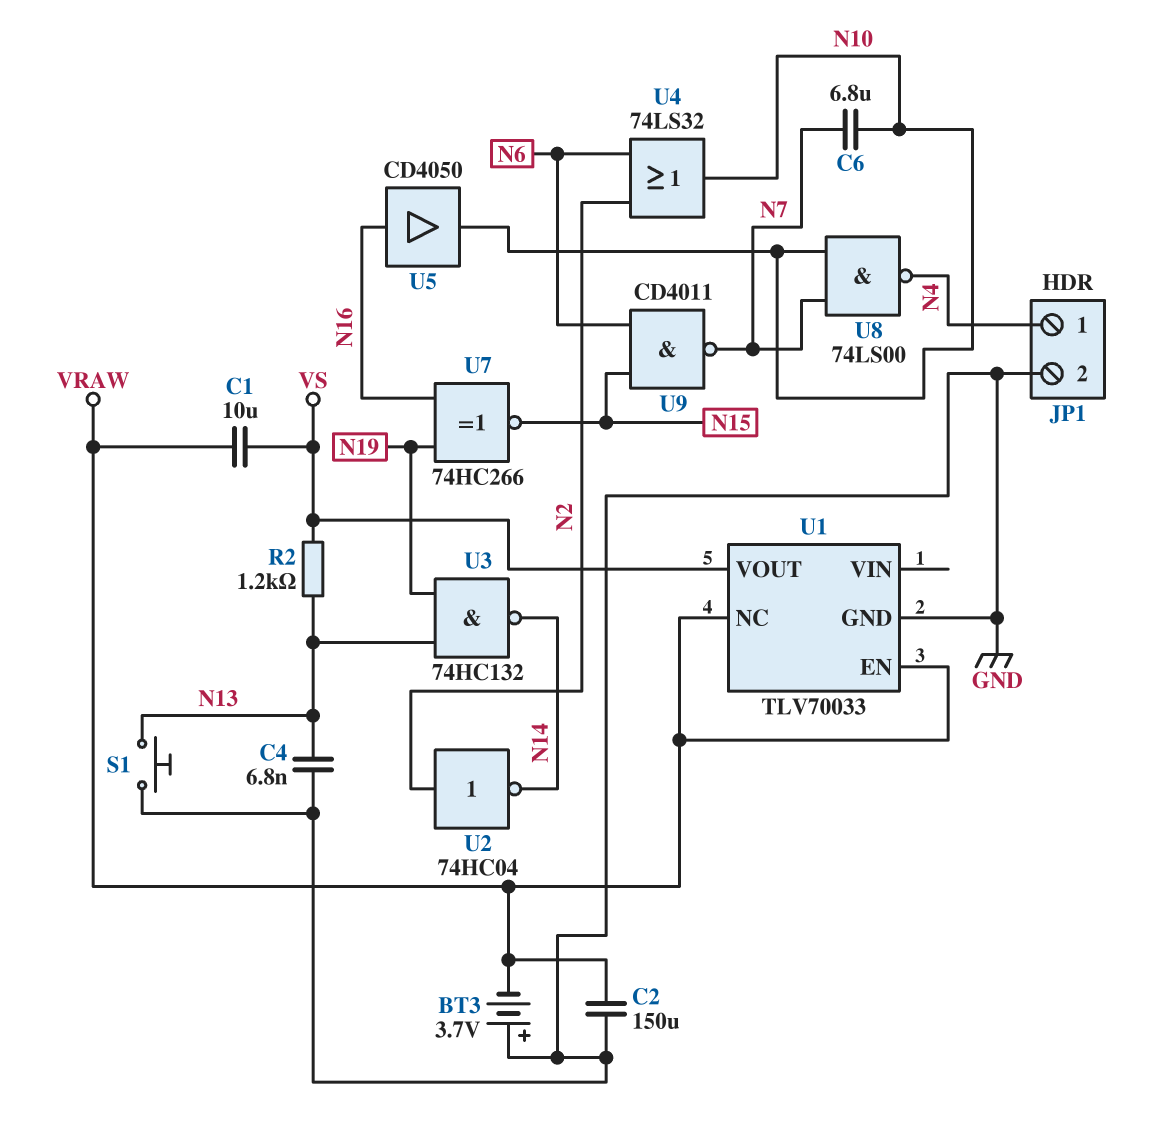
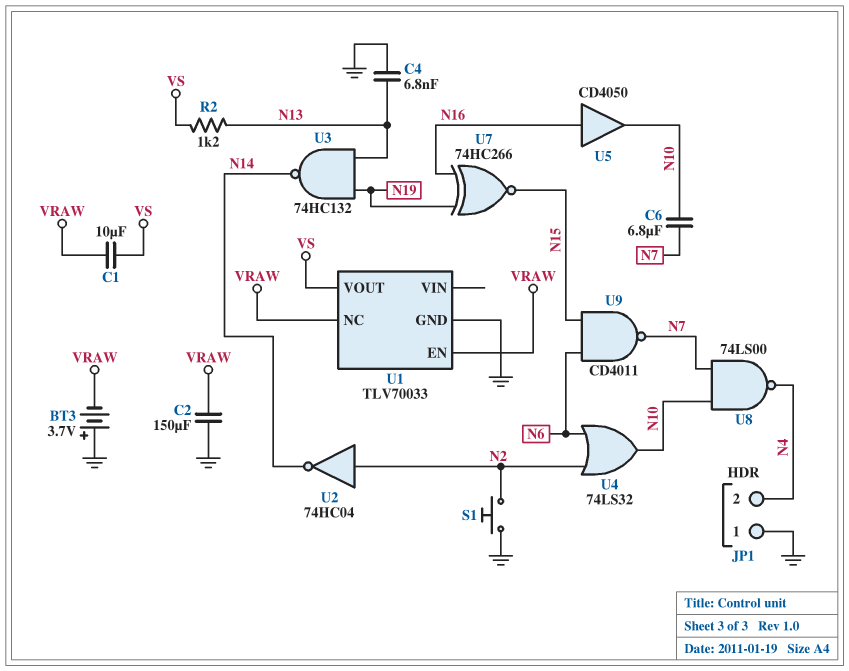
JP1 pin 1: N4 -> GND
JP1 pin 2: GND -> N4
S1: button (GND, N13) -> button (GND, N2)

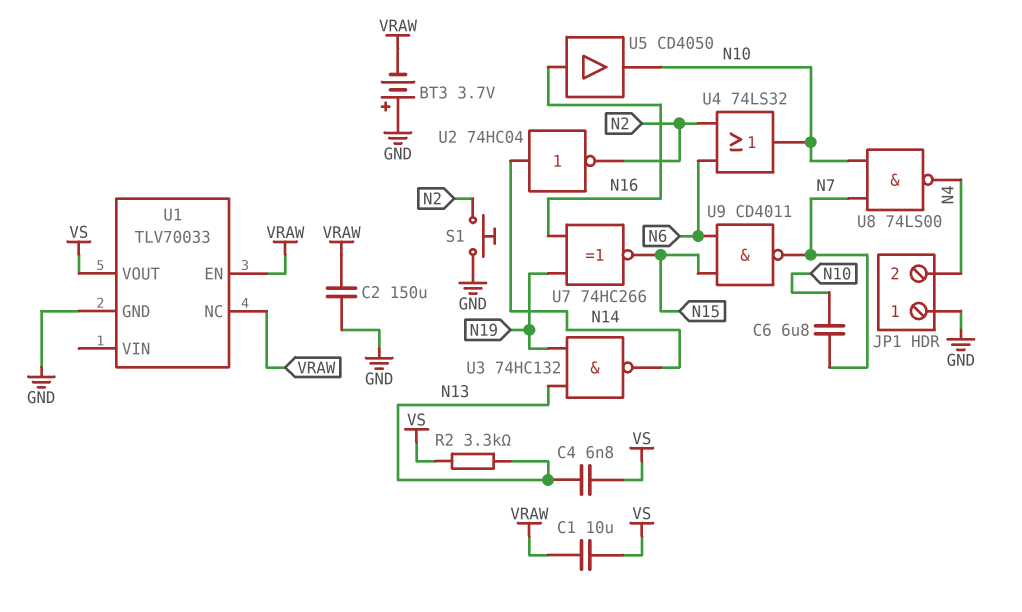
C4: 6.8nF (GND, N13) -> 6.8nF (N13, VS)
R2: 1.2k (N13, VS) -> 3.3k (N13, VS)
U2: NOT 74HC04 (in N2, out N14) -> NOT 74HC04 (in N14, out N2)

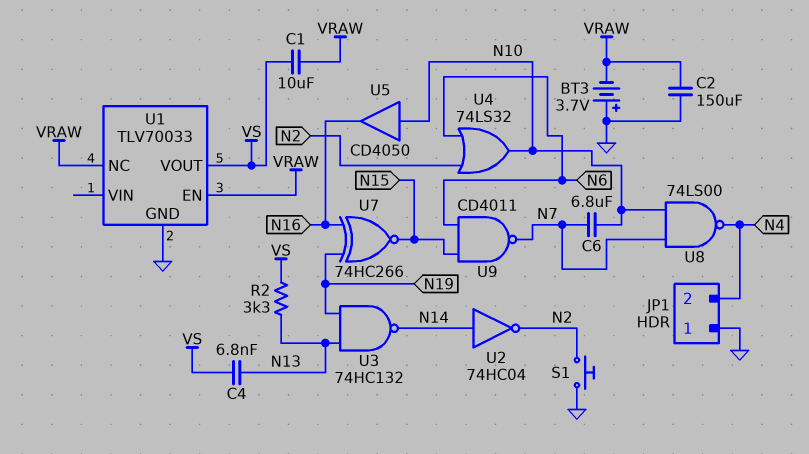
U5: buffer CD4050 (in N16, out N10) -> buffer CD4050 (in N10, out N16)

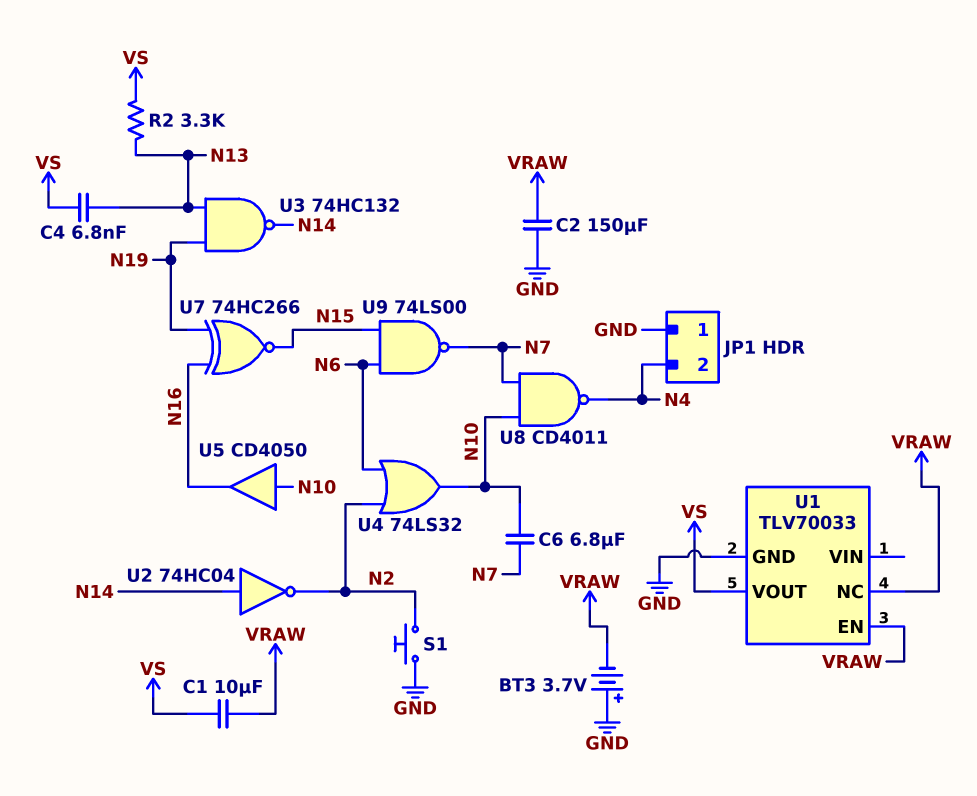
U8: NAND 74LS00 (in N7, in N10, out N4) -> NAND CD4011 (in N7, in N10, out N4)
U9: NAND CD4011 (in N6, in N15, out N7) -> NAND 74LS00 (in N6, in N15, out N7)

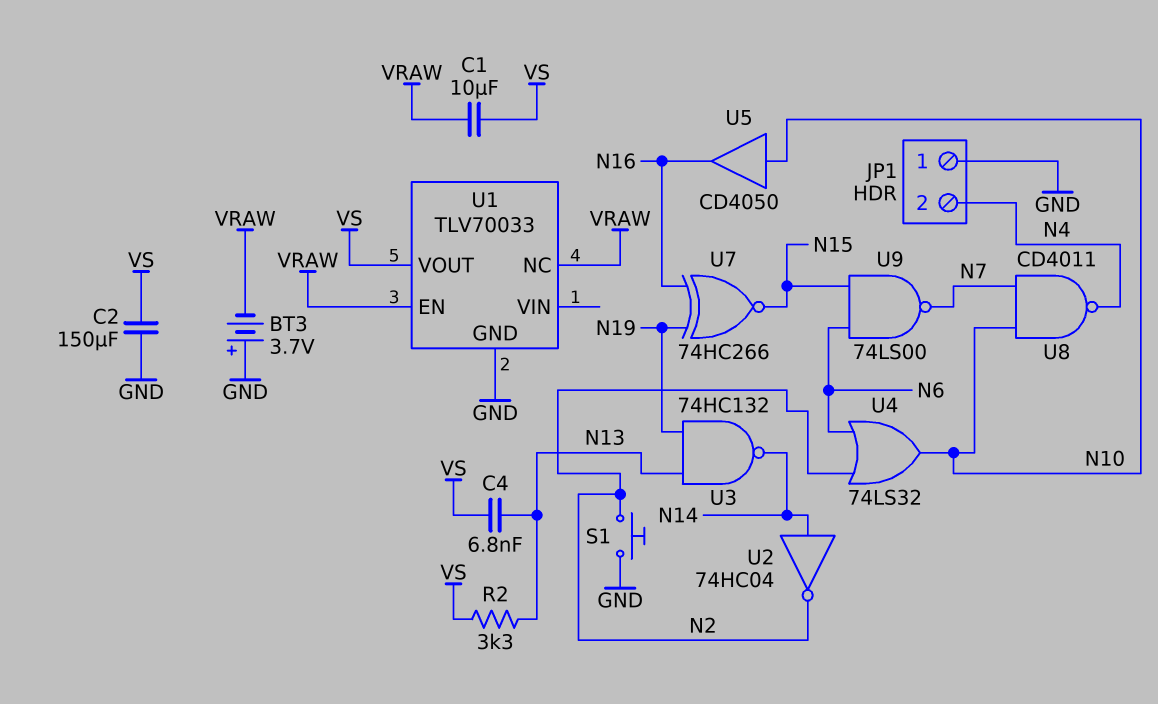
C2: 150uF (GND, VRAW) -> 150uF (GND, VS)
C6: 6.8uF (N7, N10) -> none

